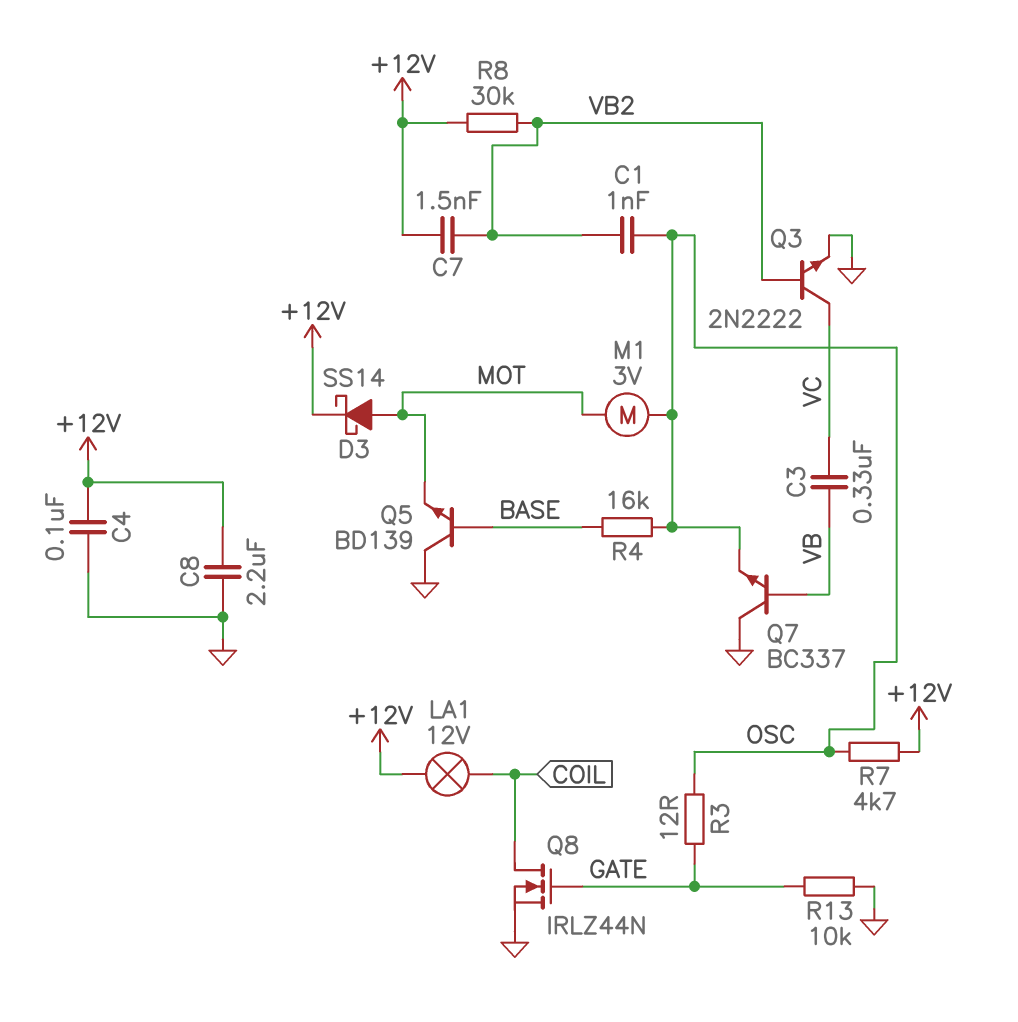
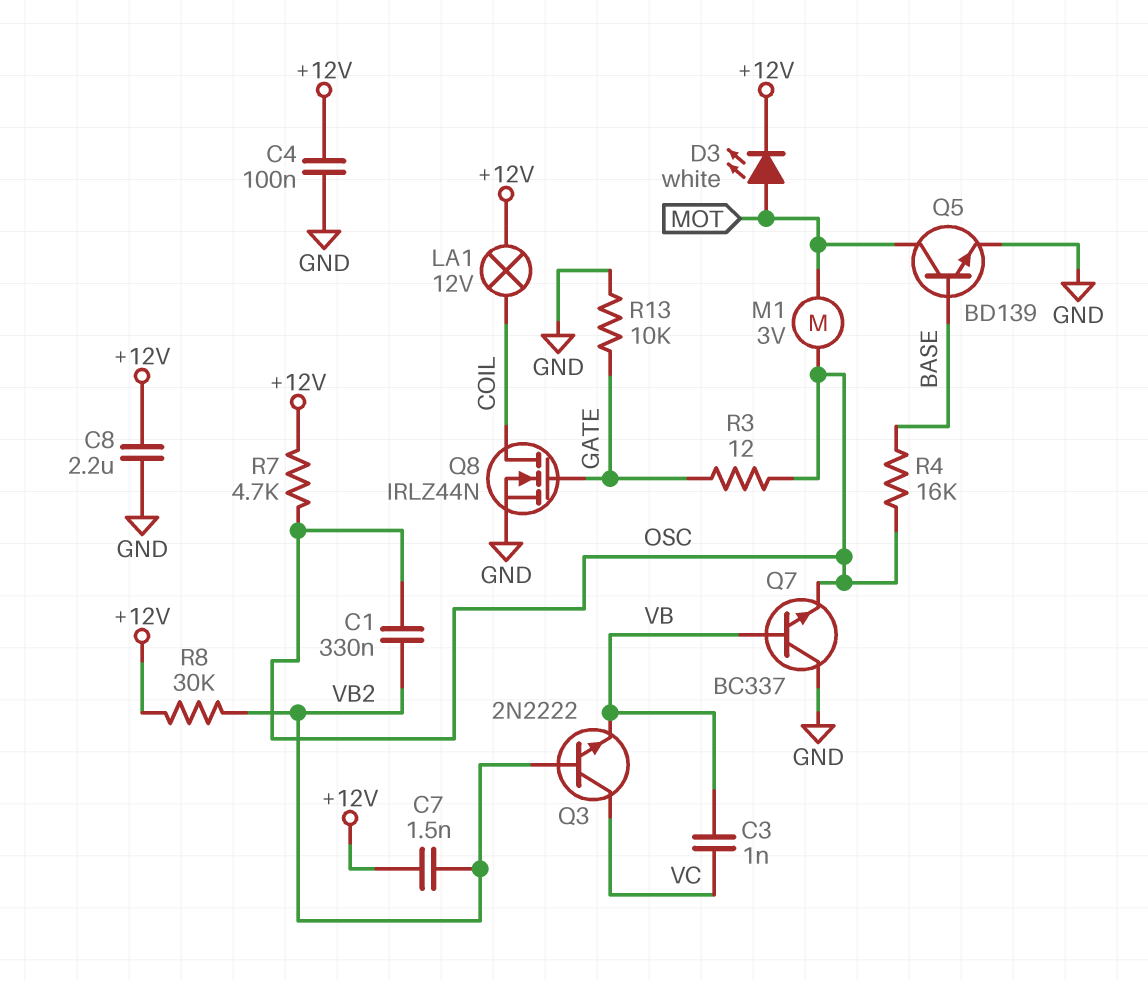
C1: 1nF (OSC, VB2) -> 330nF (OSC, VB2)
C3: 330nF (VB, VC) -> 1nF (VB, VC)
D3: schottky SS14 (A MOT, K +12V) -> LED white (A MOT, K +12V)
Q3: NPN 2N2222 (B VB2, C VC, E GND) -> NPN 2N2222 (B VB2, C VC, E VB)
Q5: NPN BD139 (B BASE, C GND, E MOT) -> NPN BD139 (B BASE, C MOT, E GND)

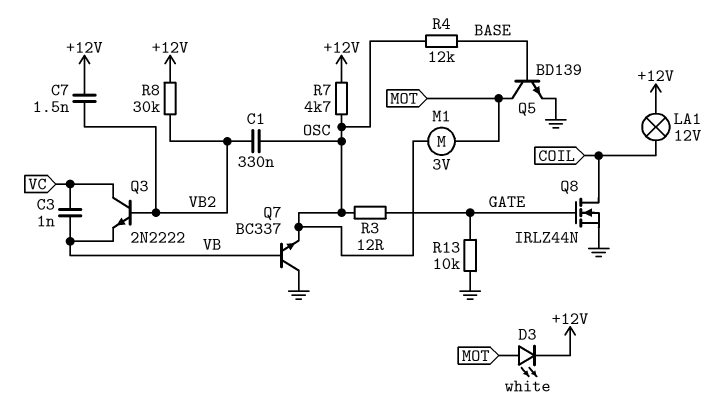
C4: 100nF (+12V, GND) -> none
C8: 2.2uF (+12V, GND) -> none
R4: 16k (BASE, OSC) -> 12k (BASE, OSC)

